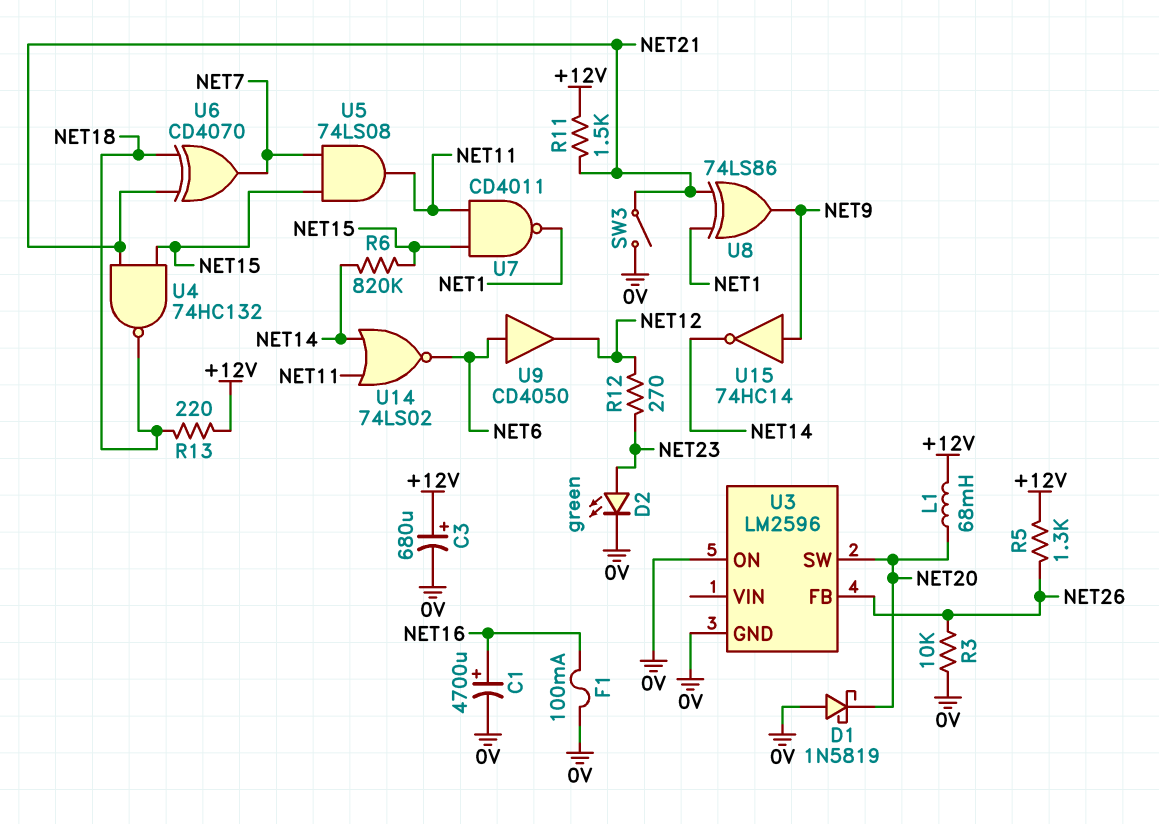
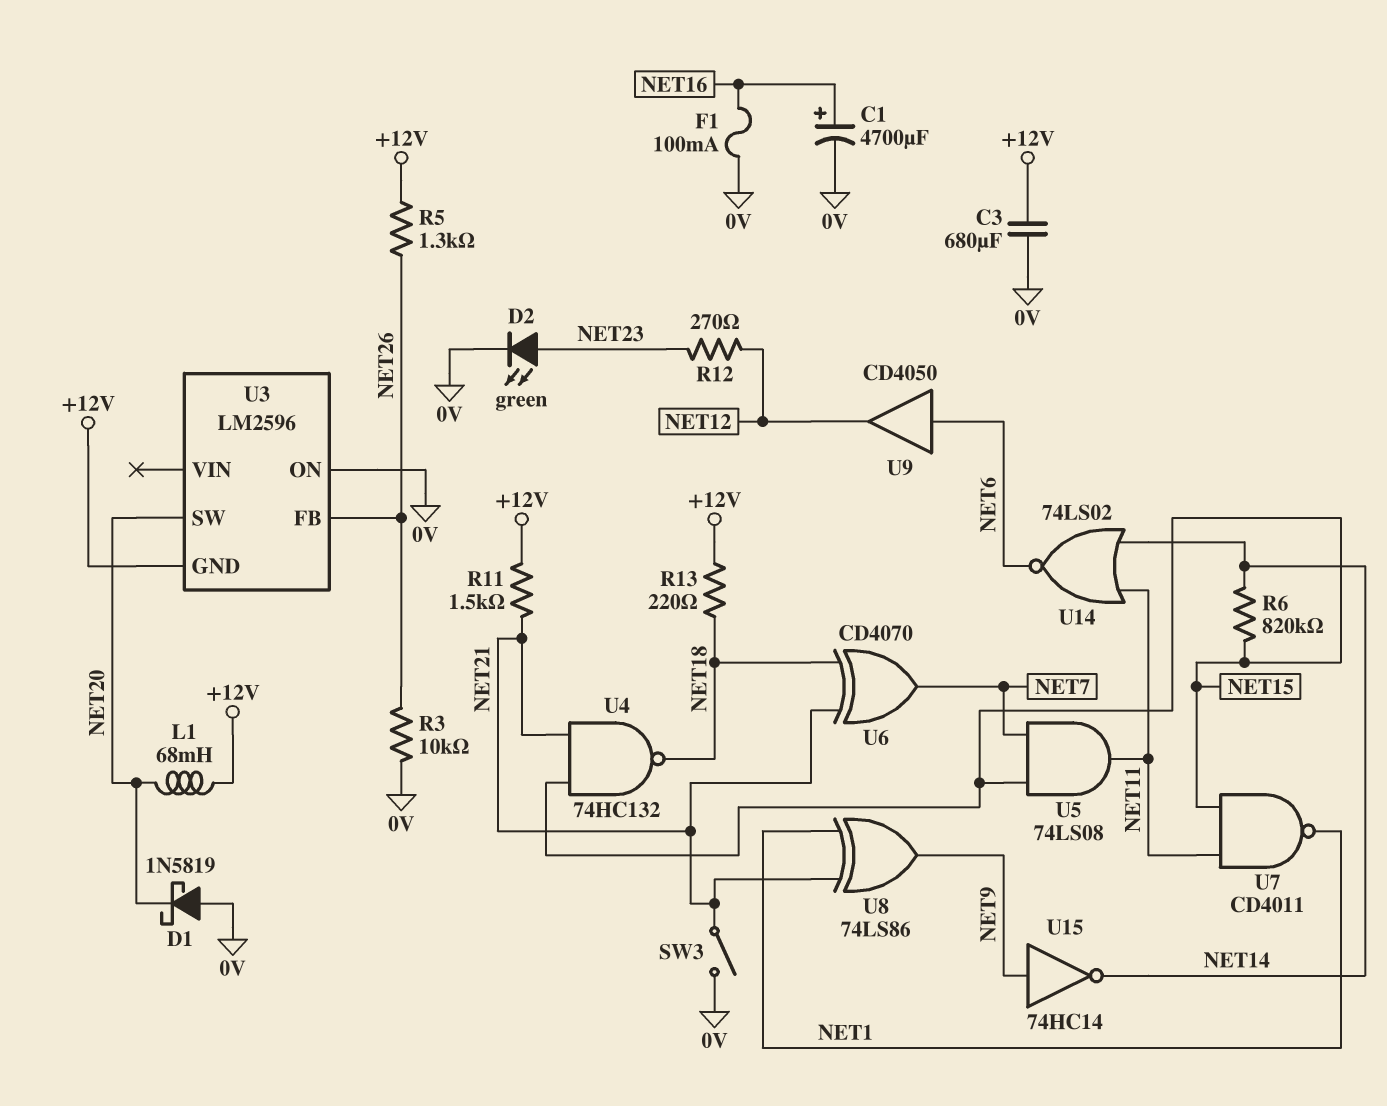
C3: 680uF (plus +12V, minus 0V) -> 680uF (+12V, 0V)
U3 pin GND: 0V -> +12V

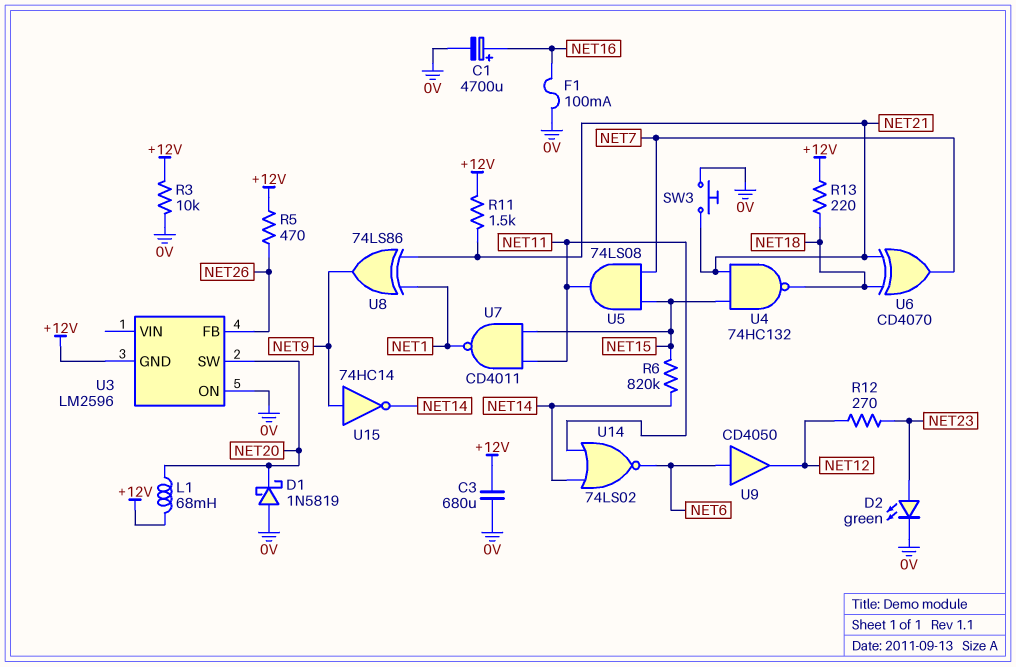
R3: 10k (0V, NET26) -> 10k (+12V, 0V)
R5: 1.3k (+12V, NET26) -> 470 (+12V, NET26)
SW3: switch (0V, NET21) -> button (0V, NET21)

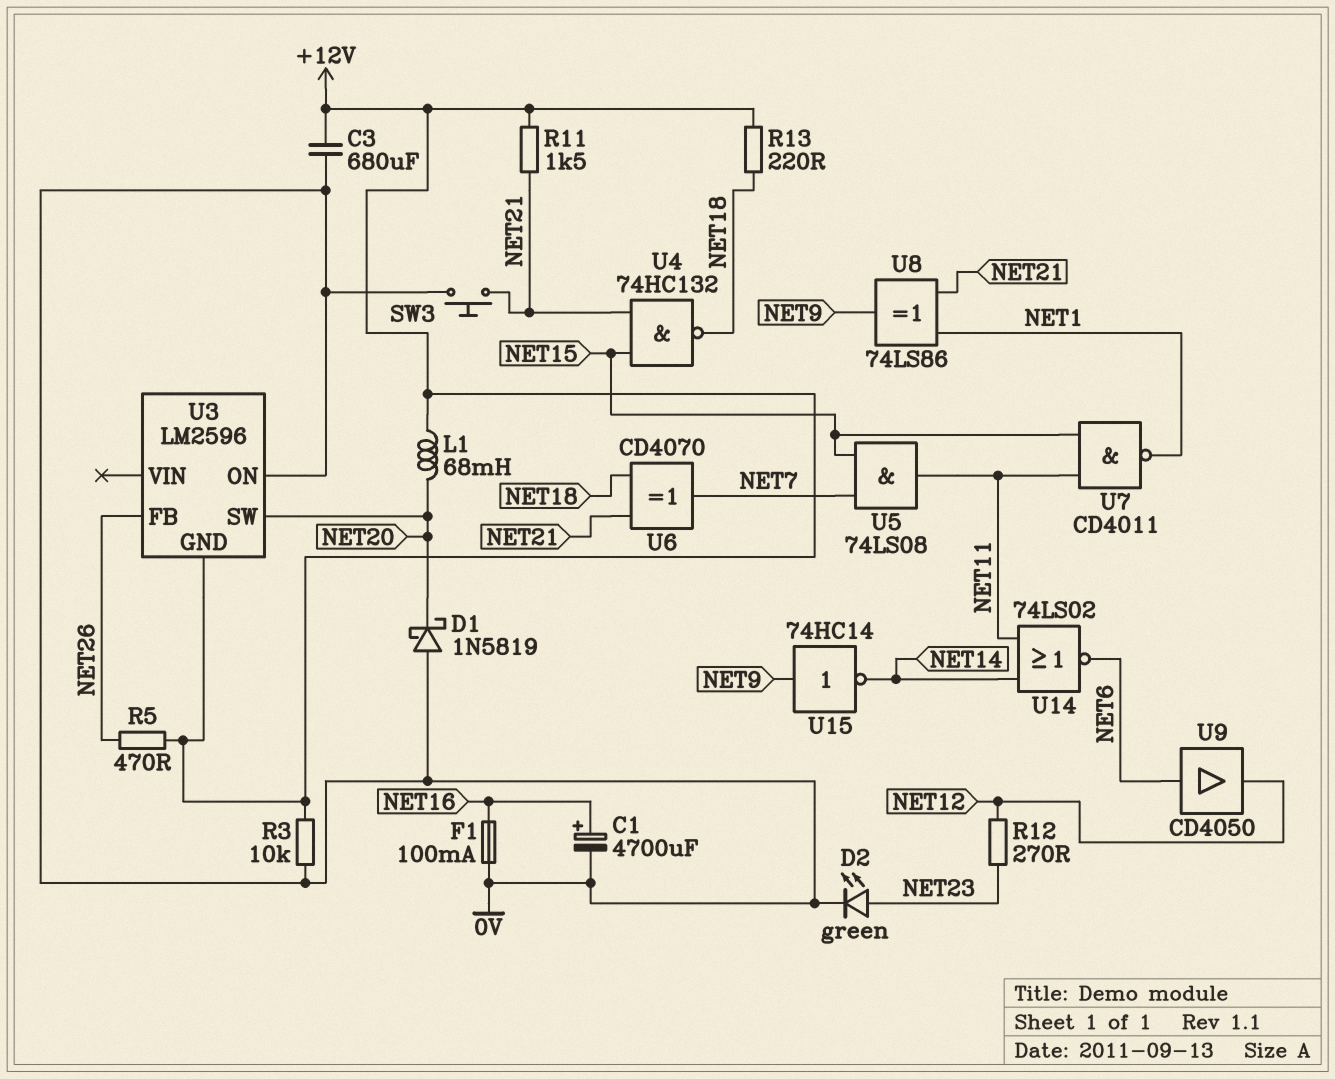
R6: 820k (NET14, NET15) -> none

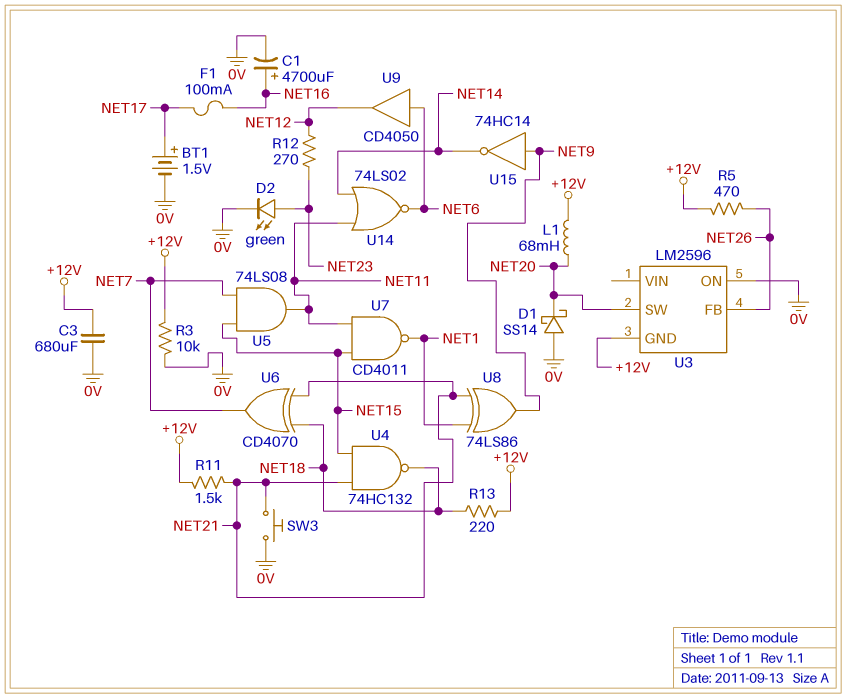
BT1: none -> 1.5V (plus NET17, minus 0V)
D1: schottky 1N5819 (A 0V, K NET20) -> schottky SS14 (A 0V, K NET20)
F1: 100mA (0V, NET16) -> 100mA (NET16, NET17)

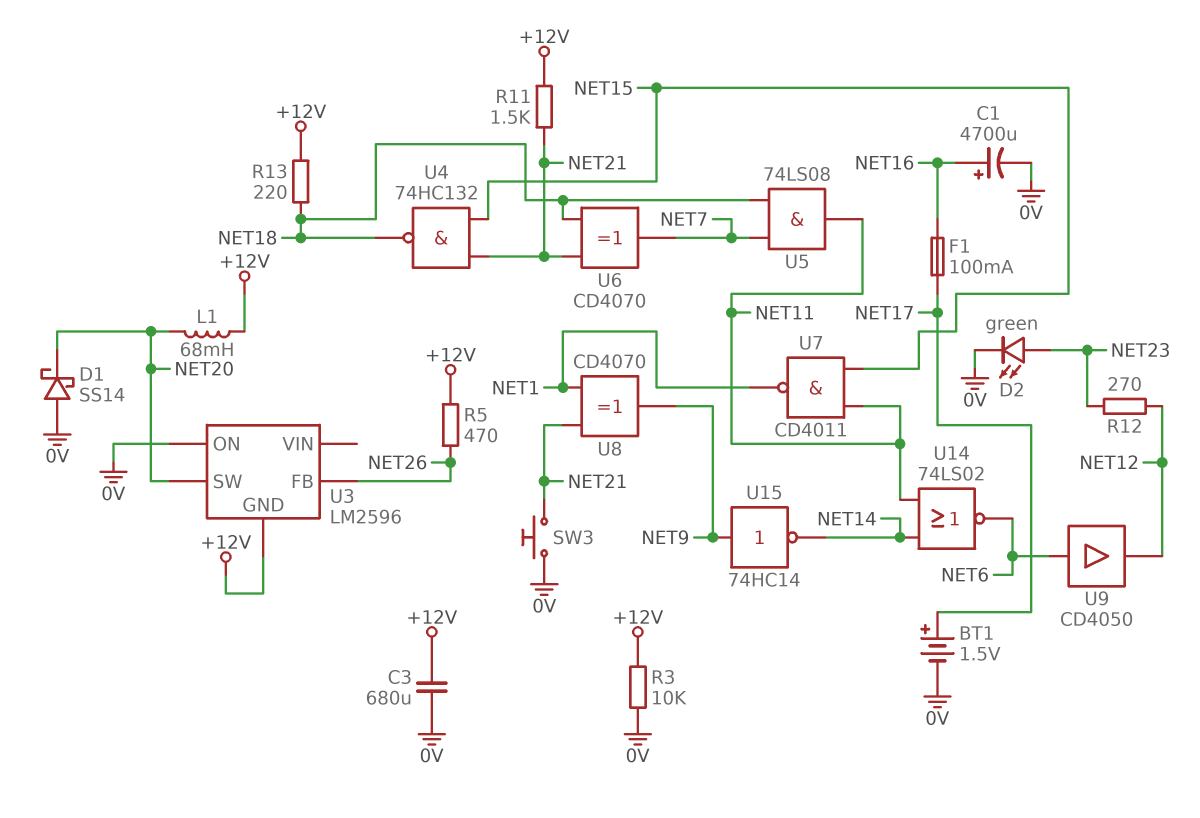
U5: AND 74LS08 (in NET7, in NET15, out NET11) -> AND 74LS08 (in NET7, in NET18, out NET11)
U8: XOR 74LS86 (in NET1, in NET21, out NET9) -> XOR CD4070 (in NET1, in NET21, out NET9)

